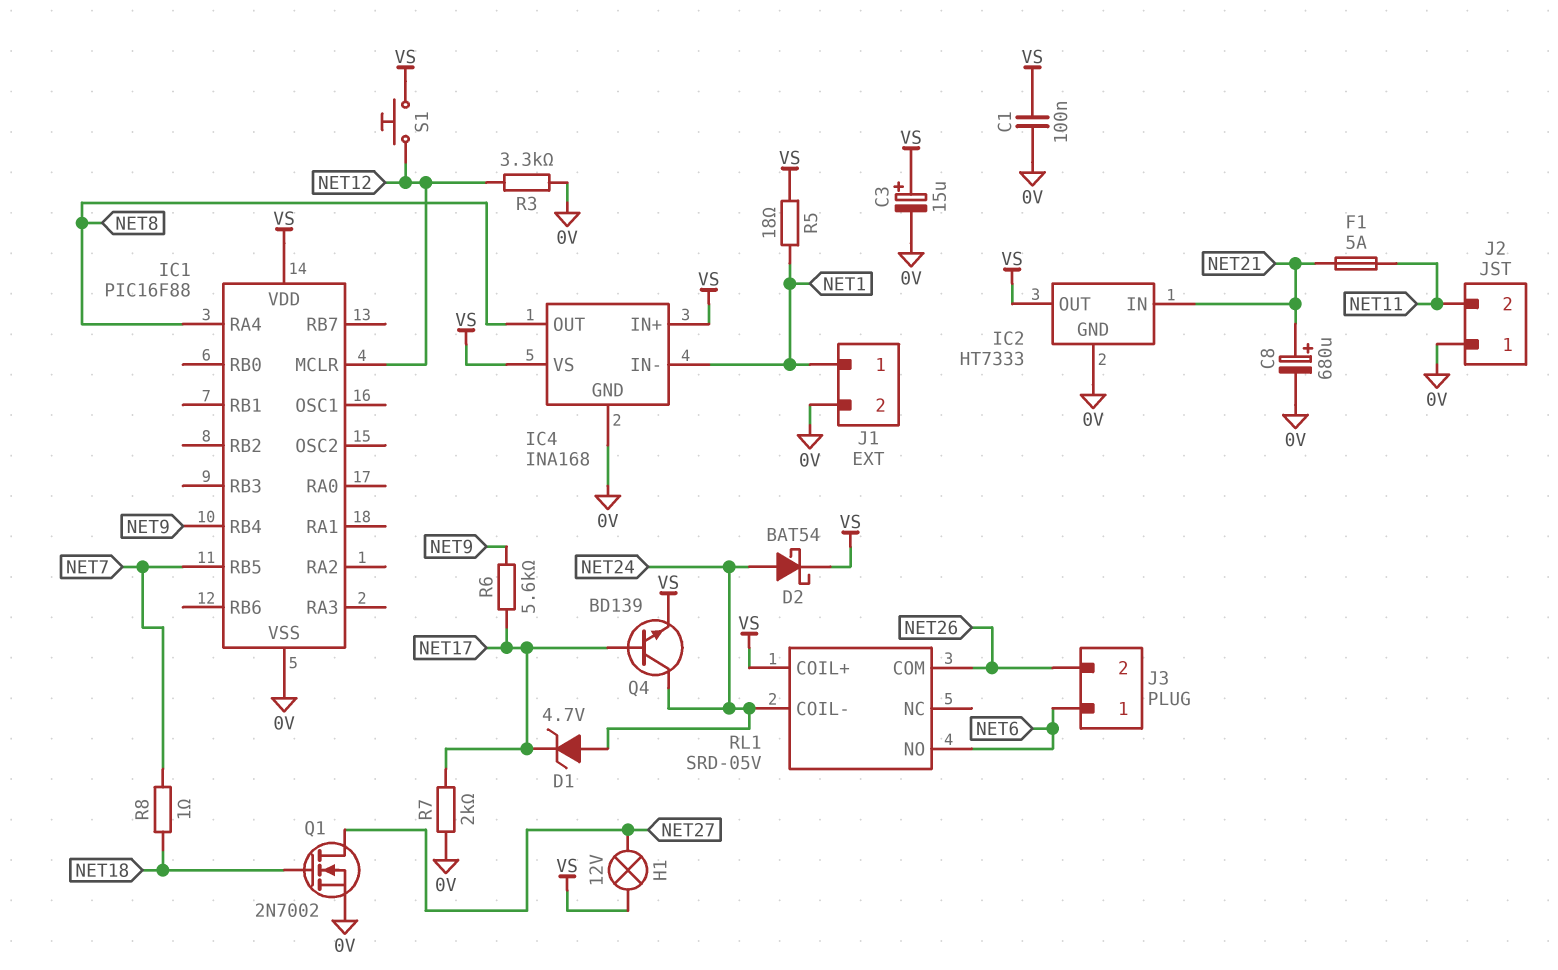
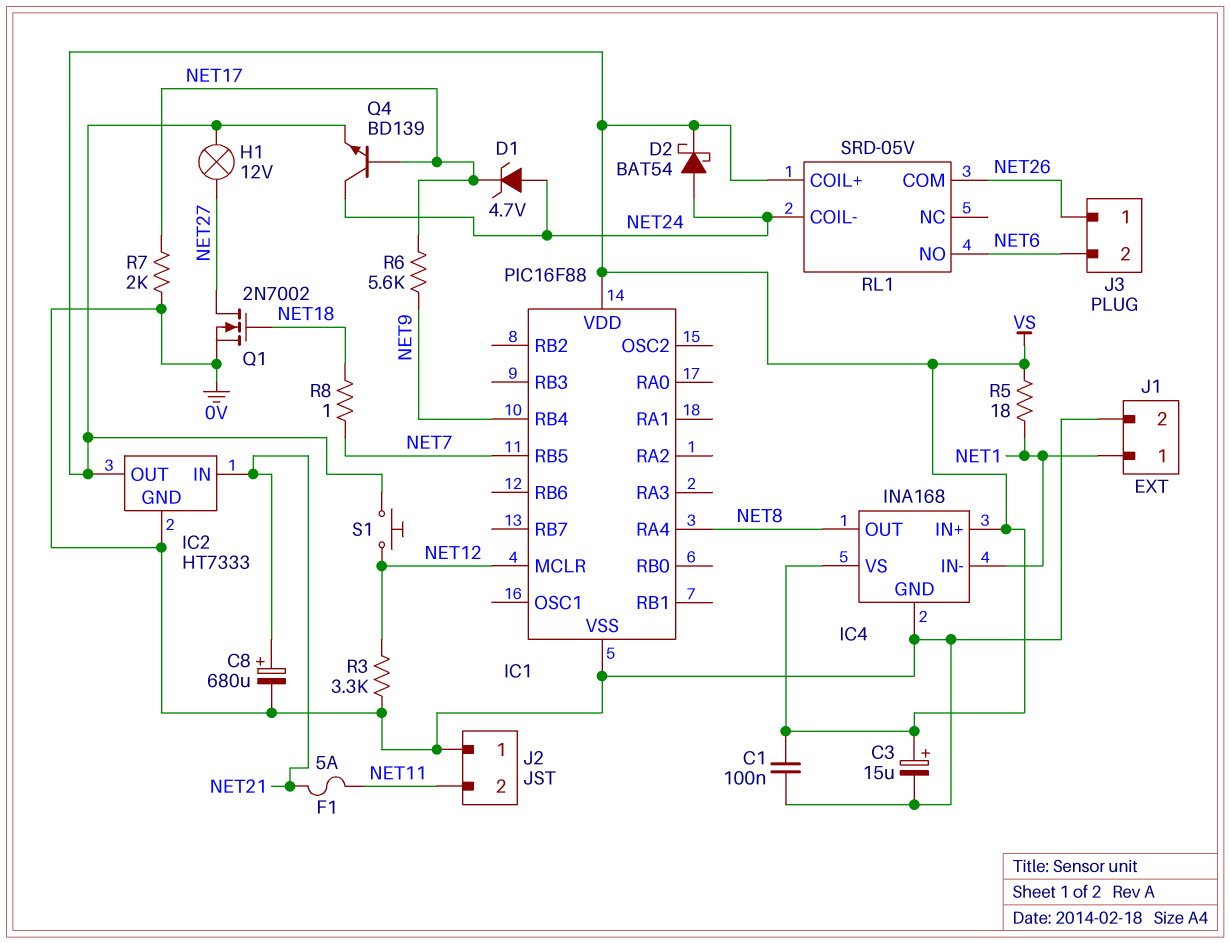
J3 pin 1: NET6 -> NET26
J3 pin 2: NET26 -> NET6

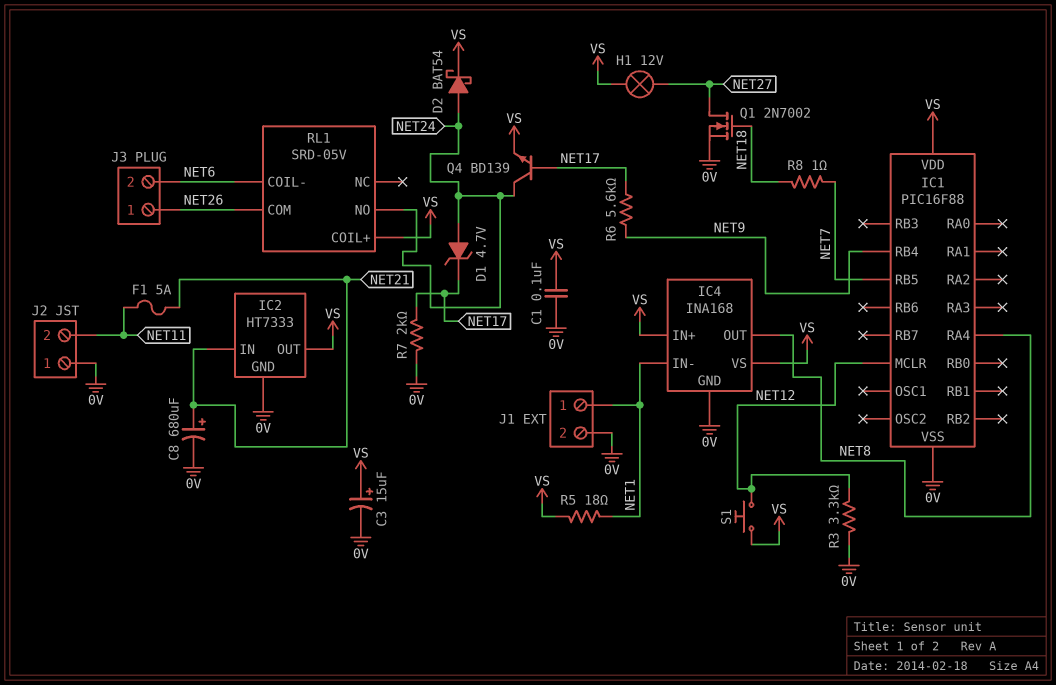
RL1 pin COIL-: NET24 -> NET6
RL1 pin NO: NET6 -> NET24

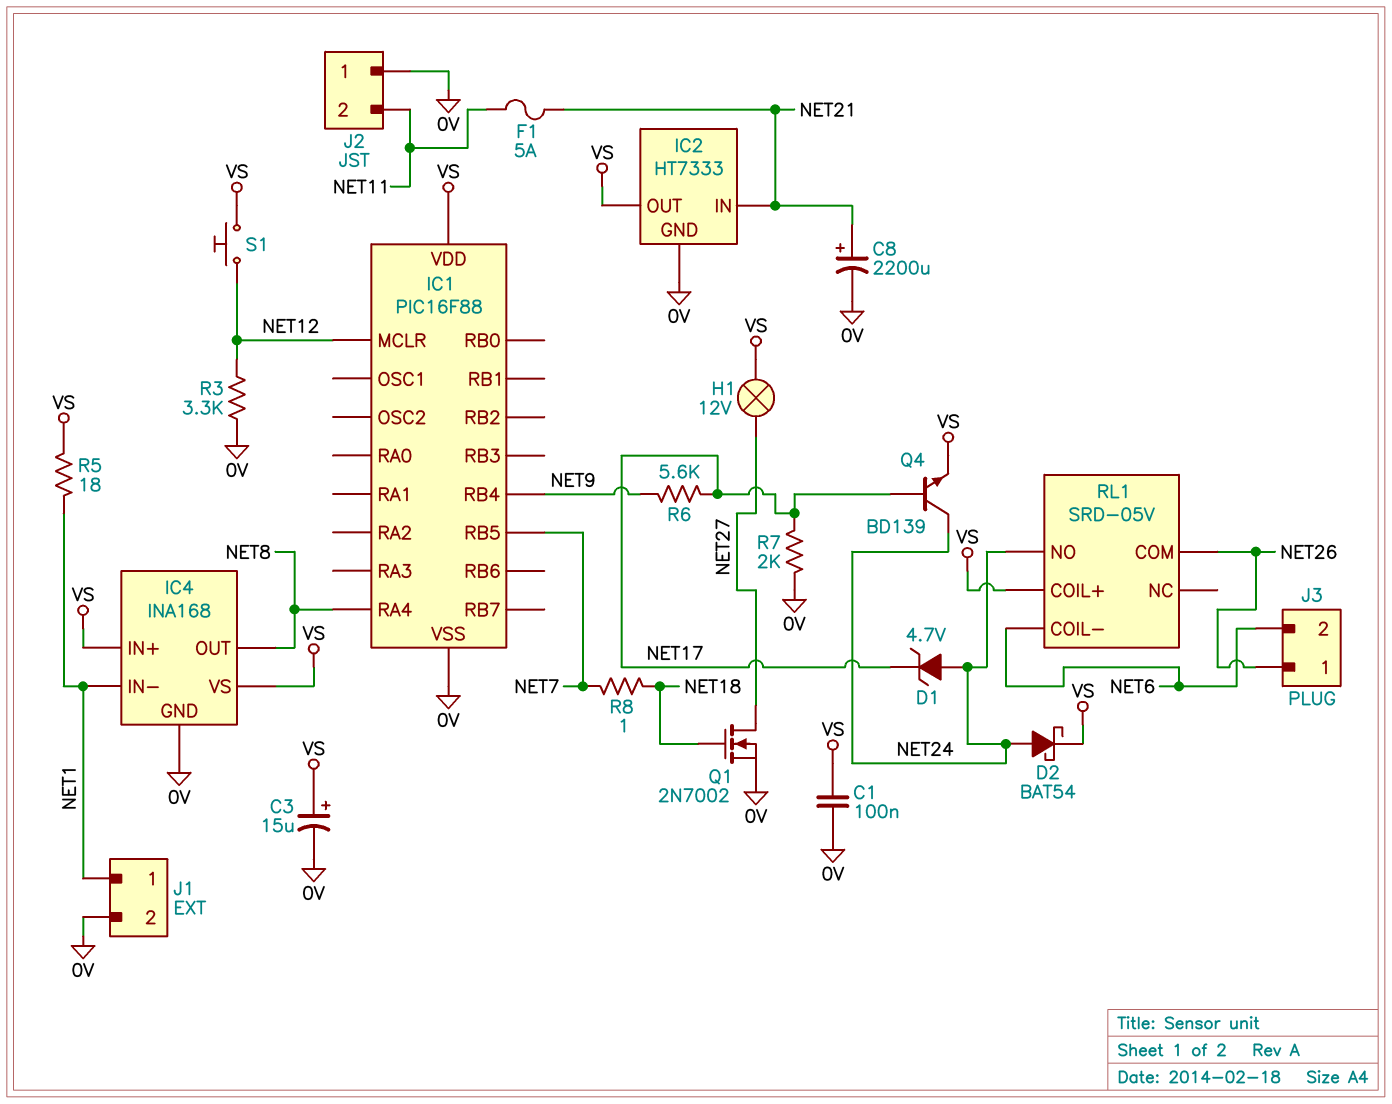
C8: 680uF (plus NET21, minus 0V) -> 2200uF (plus NET21, minus 0V)

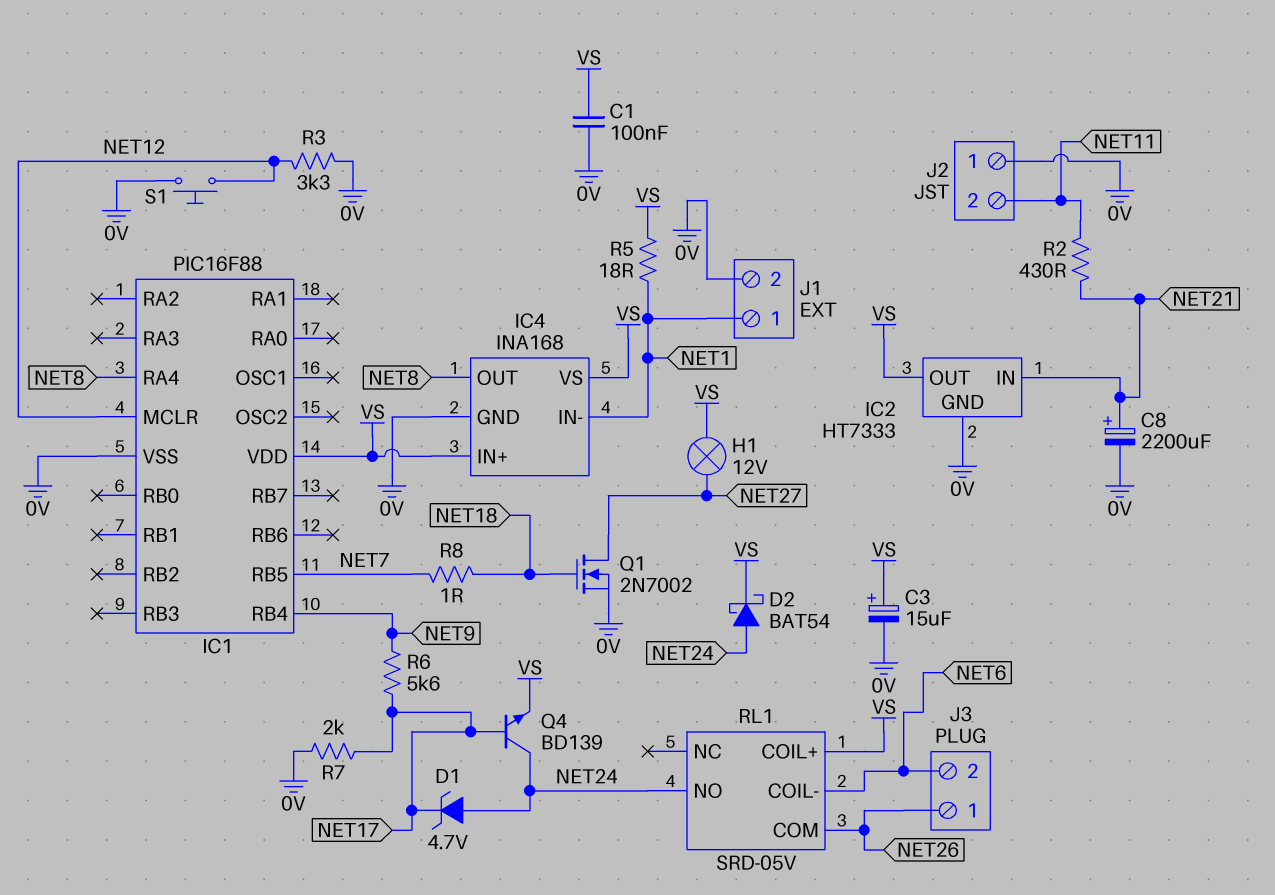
F1: 5A (NET11, NET21) -> none
R2: none -> 430 (NET11, NET21)
S1: button (NET12, VS) -> button (0V, NET12)

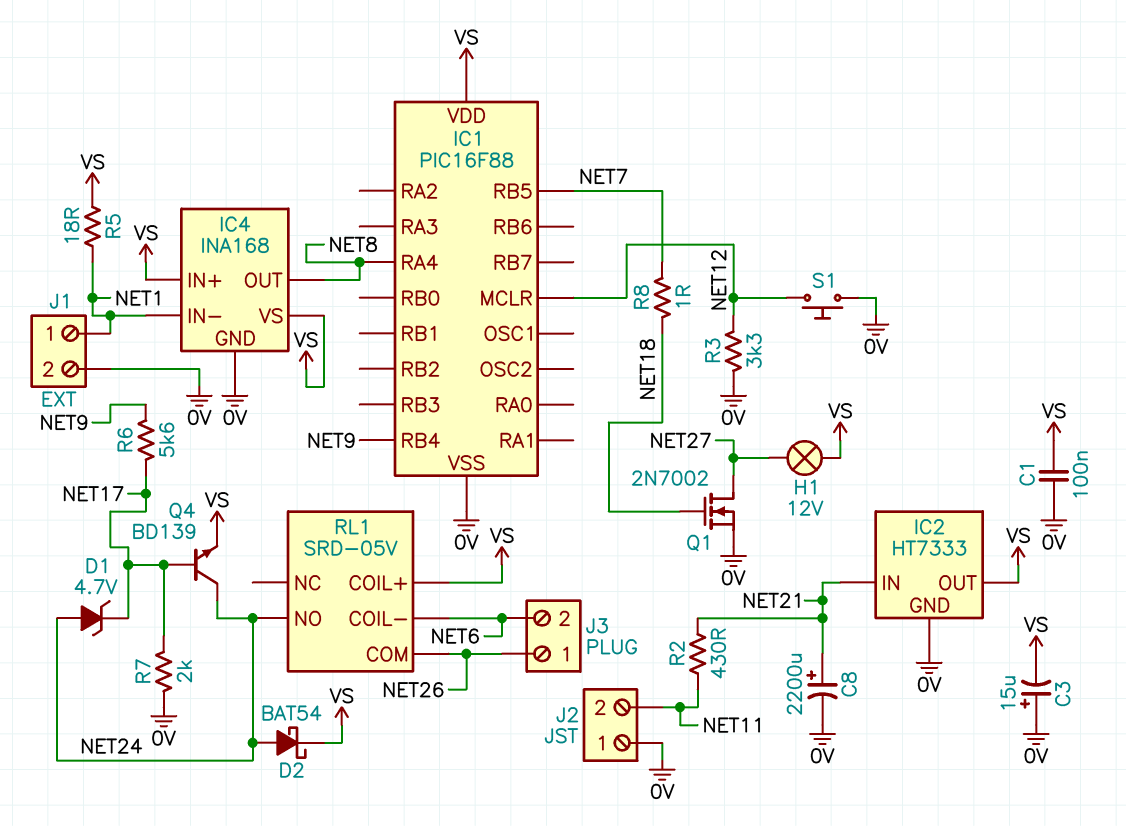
C3: 15uF (plus VS, minus 0V) -> 15uF (plus 0V, minus VS)

